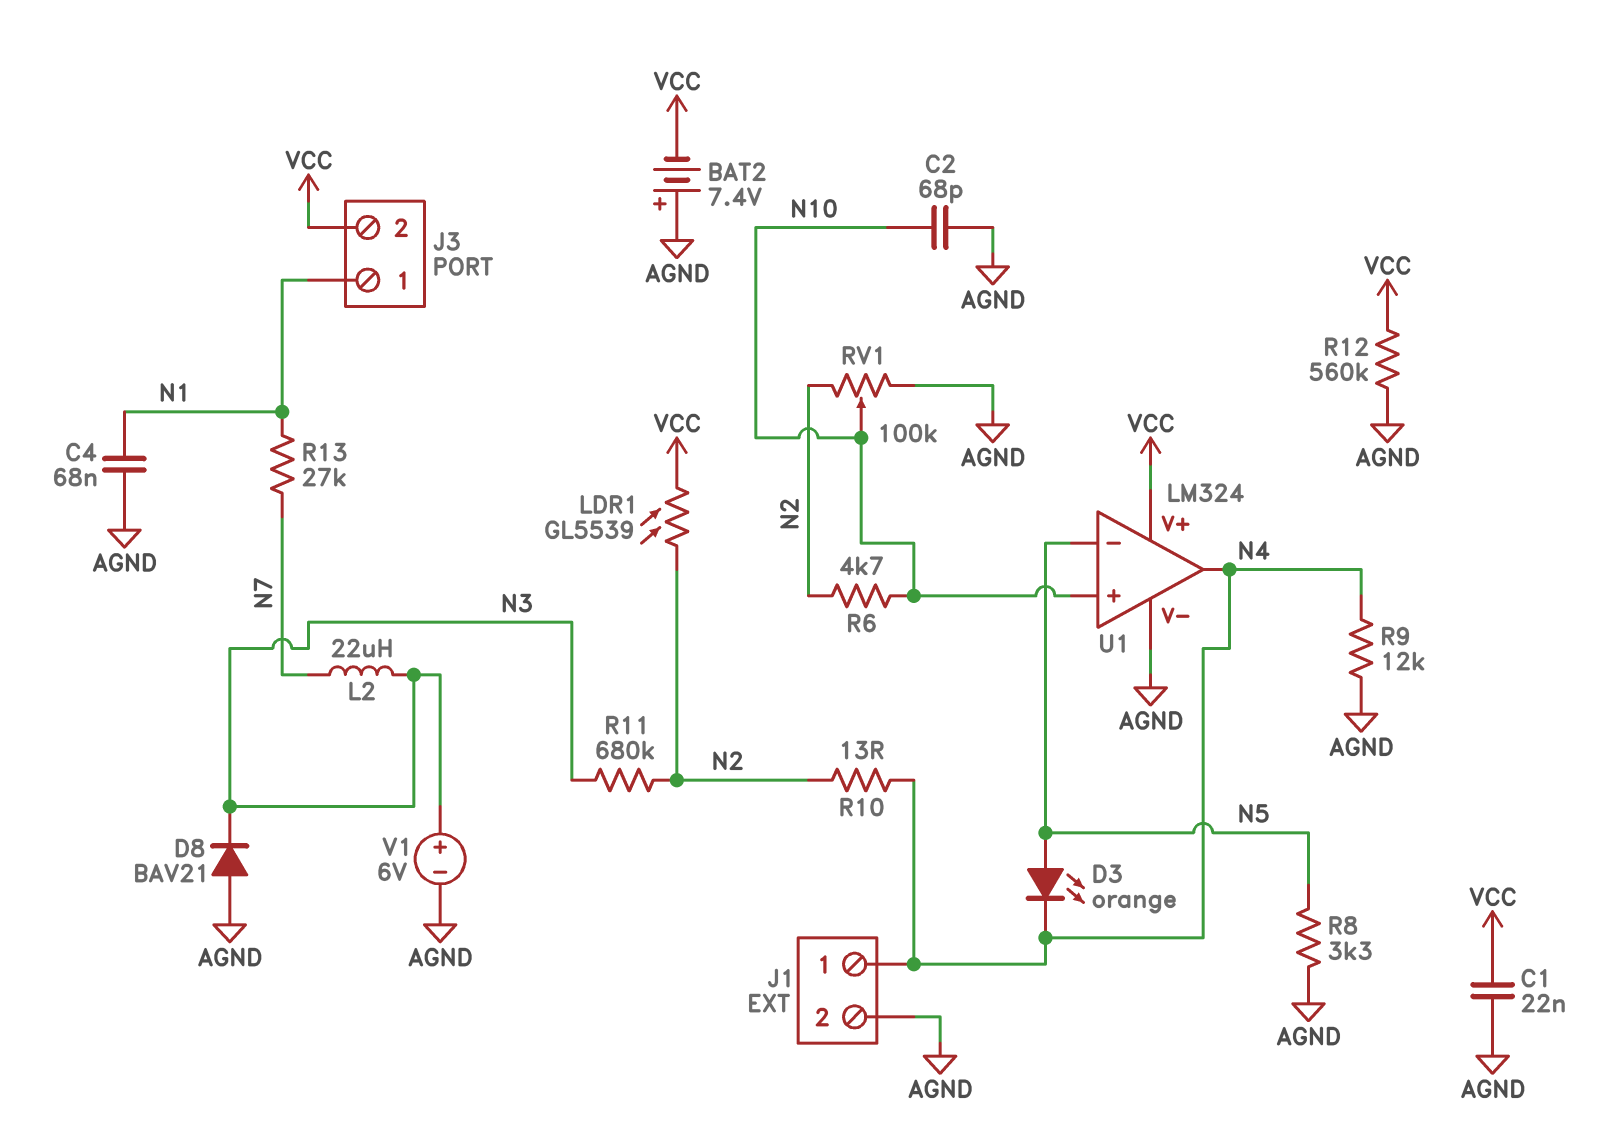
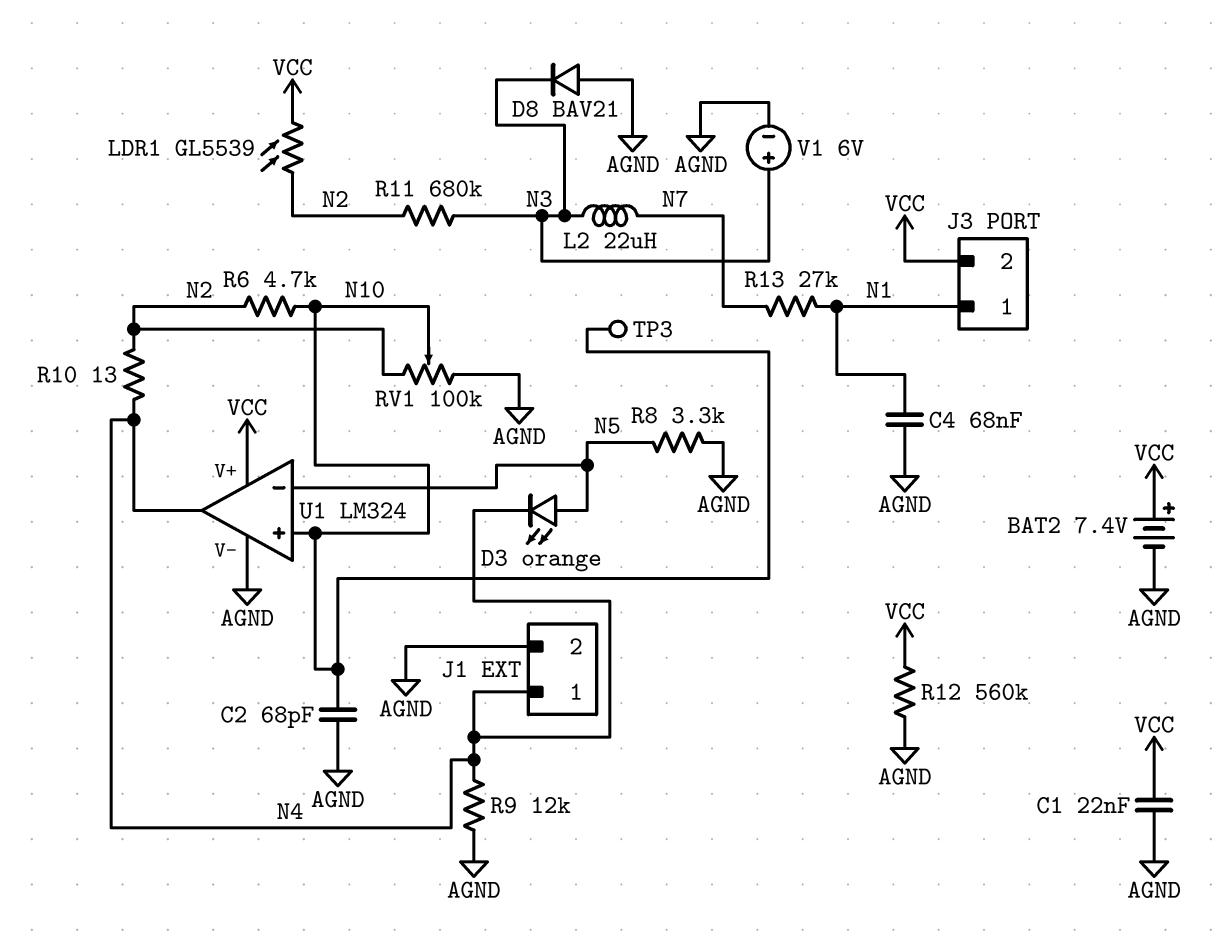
BAT2: 7.4V (plus AGND, minus VCC) -> 7.4V (plus VCC, minus AGND)
TP3: none -> test point (N10)

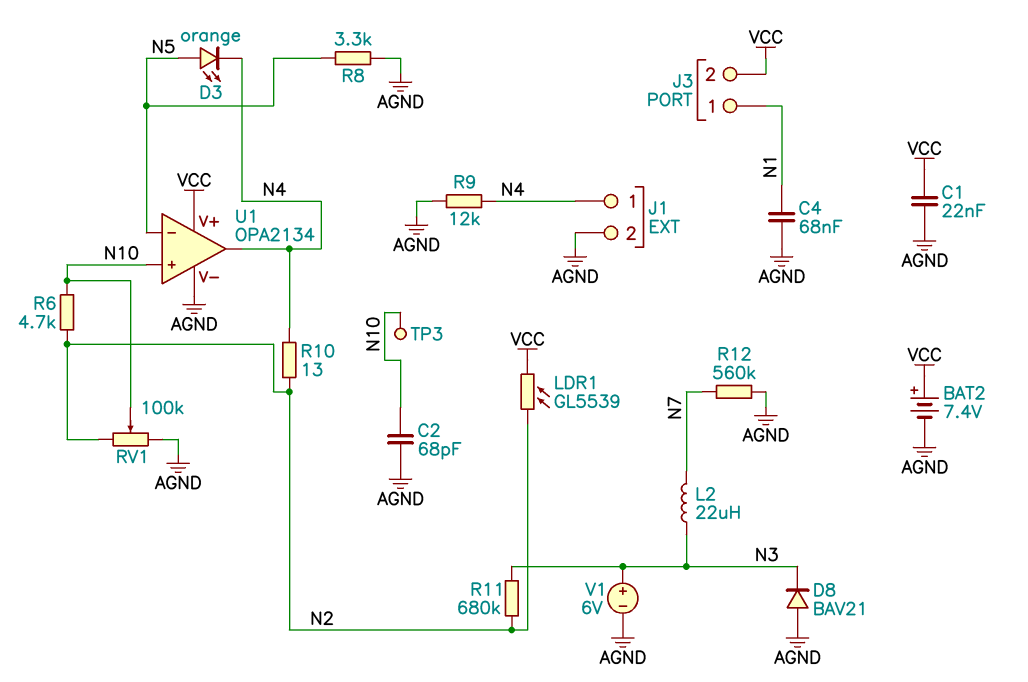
R12: 560k (AGND, VCC) -> 560k (AGND, N7)
R13: 27k (N1, N7) -> none
U1: LM324 -> OPA2134

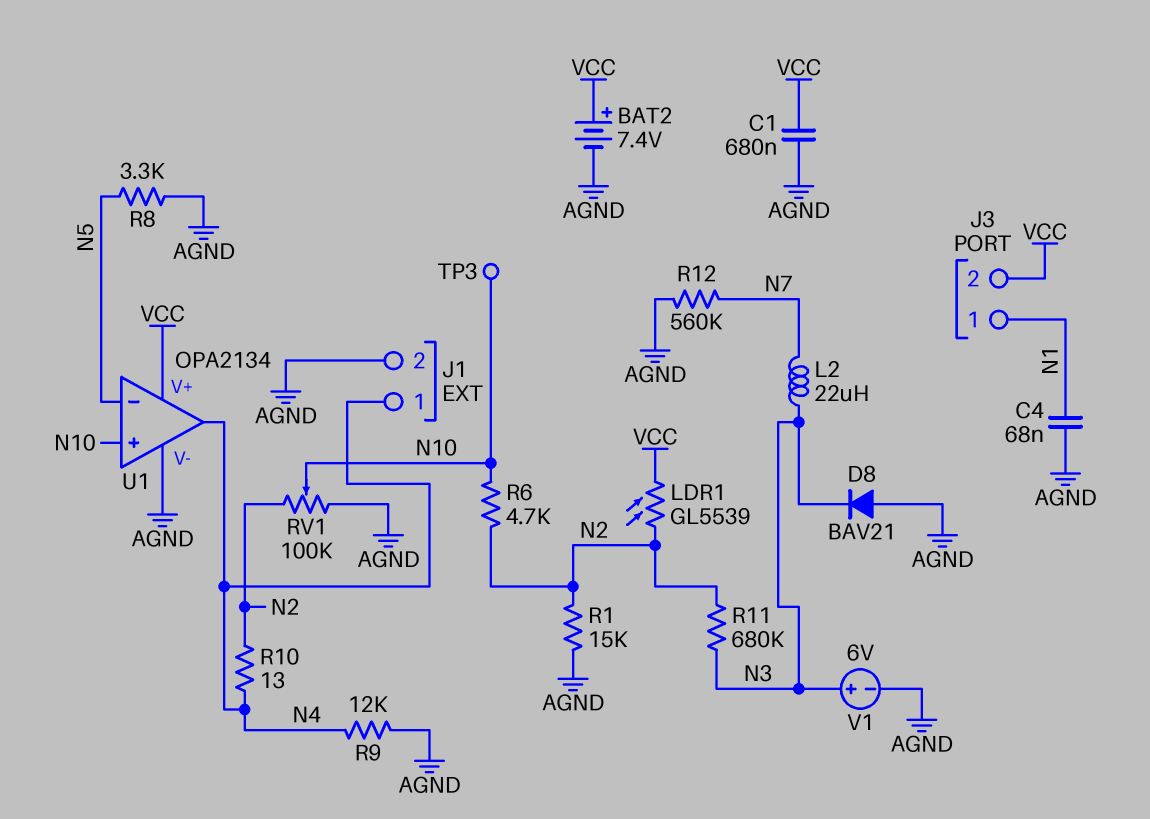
C1: 22nF (AGND, VCC) -> 680nF (AGND, VCC)
C2: 68pF (AGND, N10) -> none
D3: LED orange (A N5, K N4) -> none
R1: none -> 15k (AGND, N2)

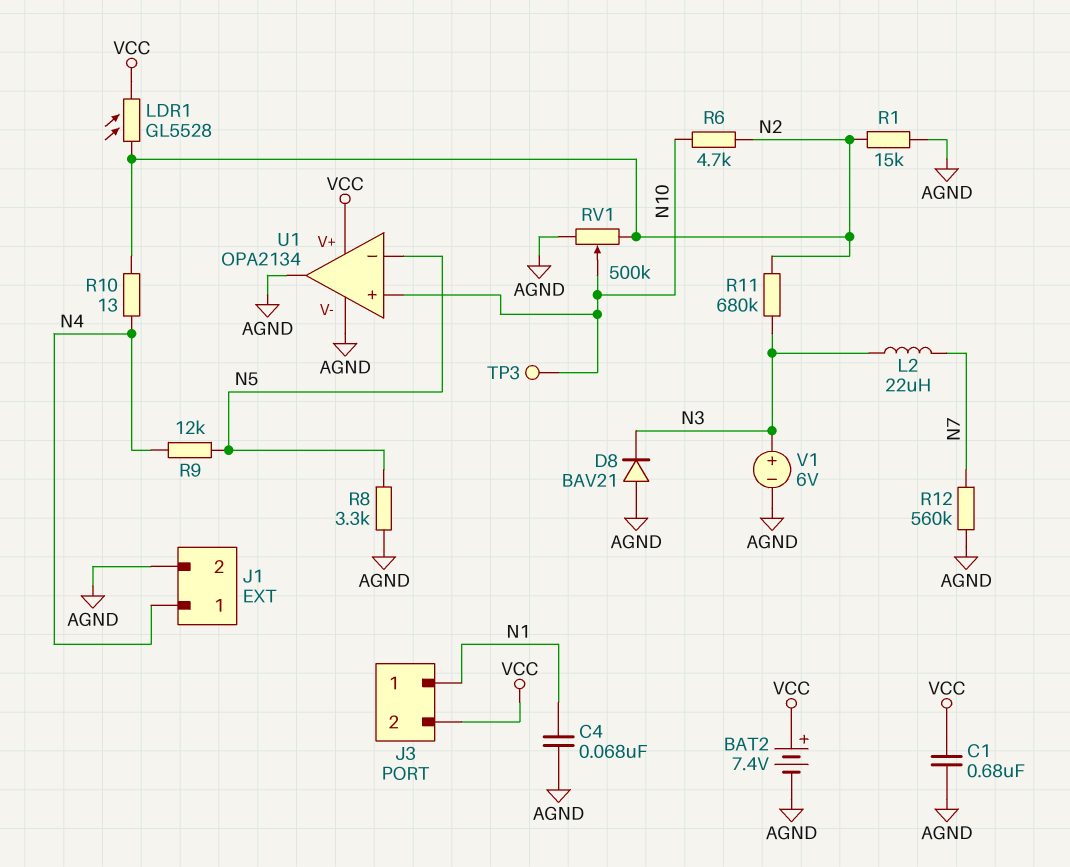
LDR1: GL5539 (N2, VCC) -> GL5528 (N2, VCC)
R9: 12k (AGND, N4) -> 12k (N4, N5)
RV1: 100k (AGND, N2, wiper N10) -> 500k (AGND, N2, wiper N10)
U1 pin out: N4 -> AGND

